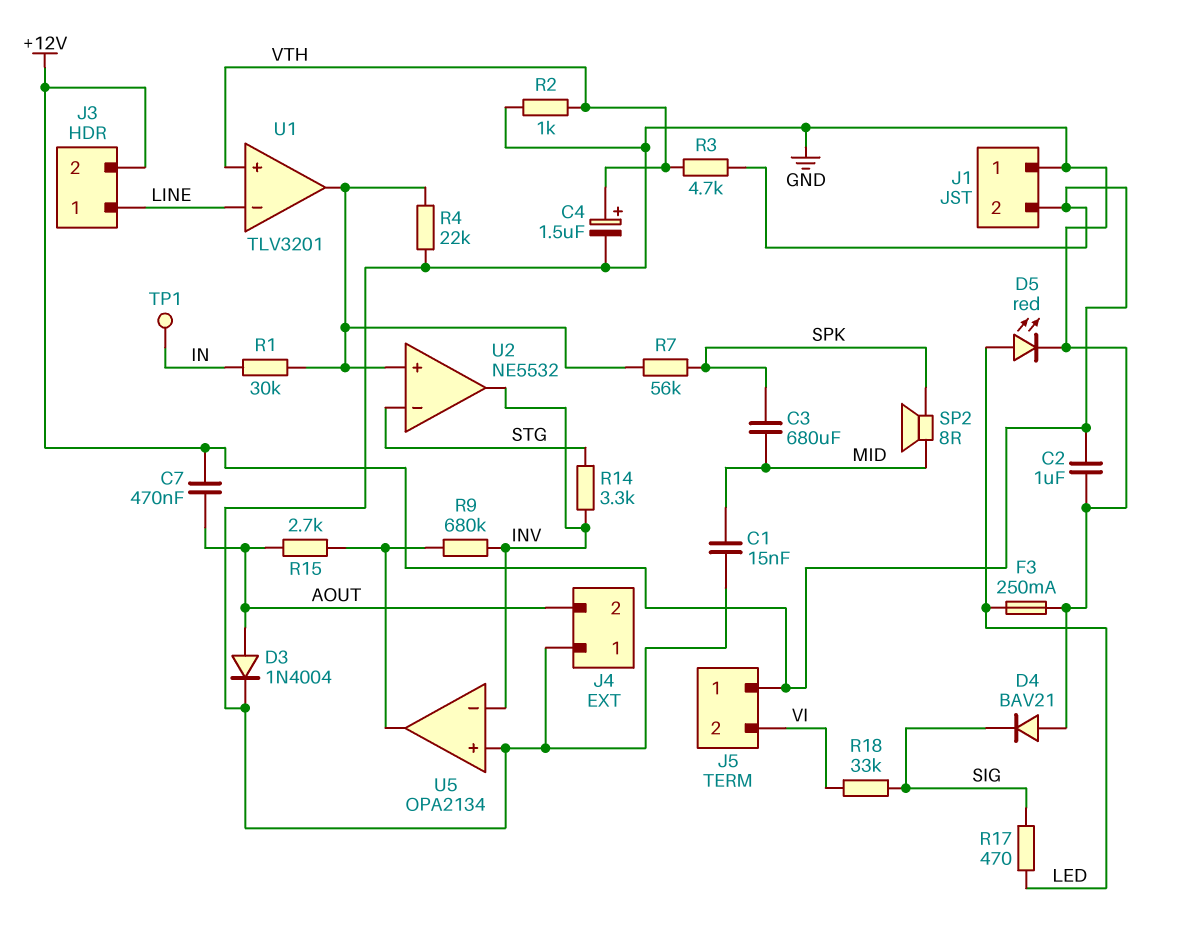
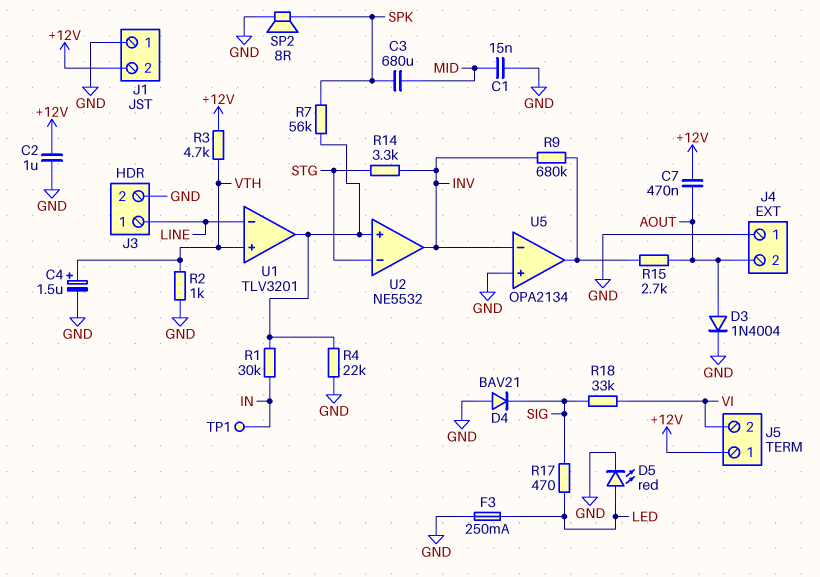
J3 pin 2: +12V -> GND
SP2: speaker 8R (MID, SPK) -> speaker 8R (GND, SPK)

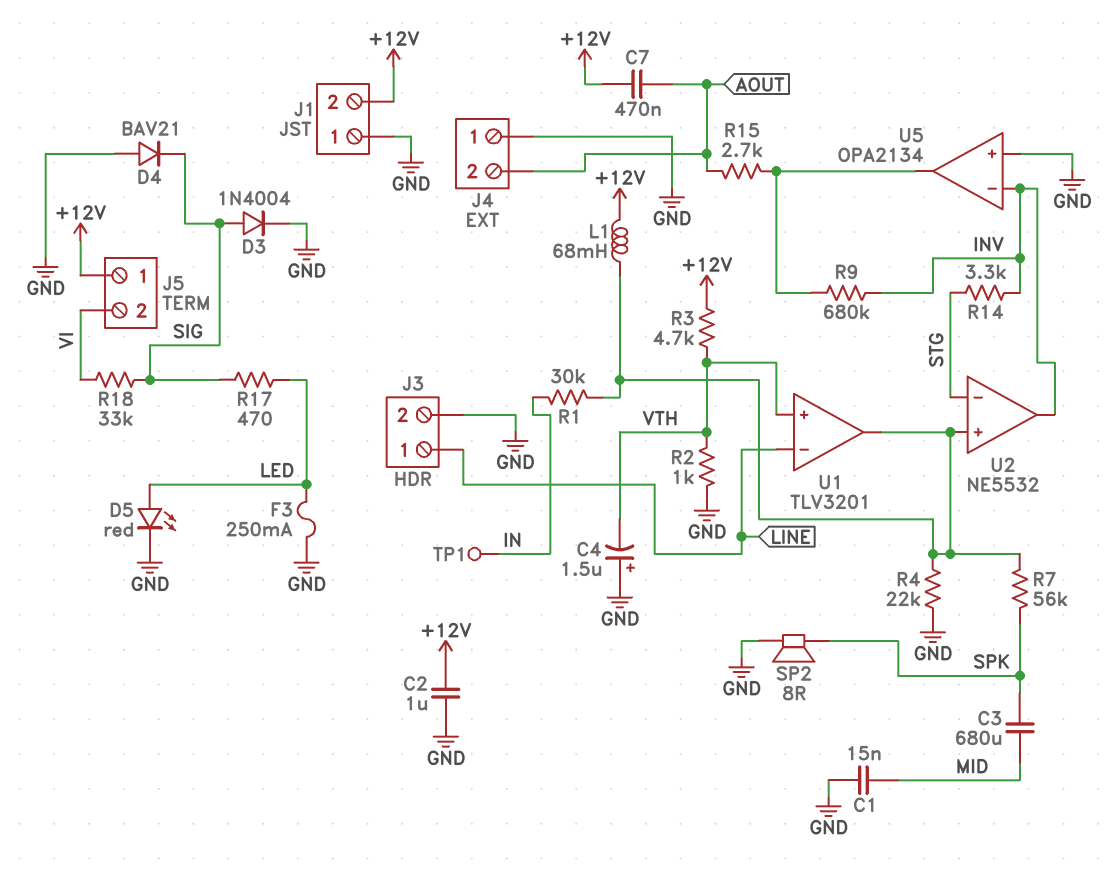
C4: 1.5uF (plus VTH, minus GND) -> 1.5uF (plus GND, minus VTH)
D3: diode 1N4004 (A AOUT, K GND) -> diode 1N4004 (A SIG, K GND)
L1: none -> 68mH (+12V, U1/out)

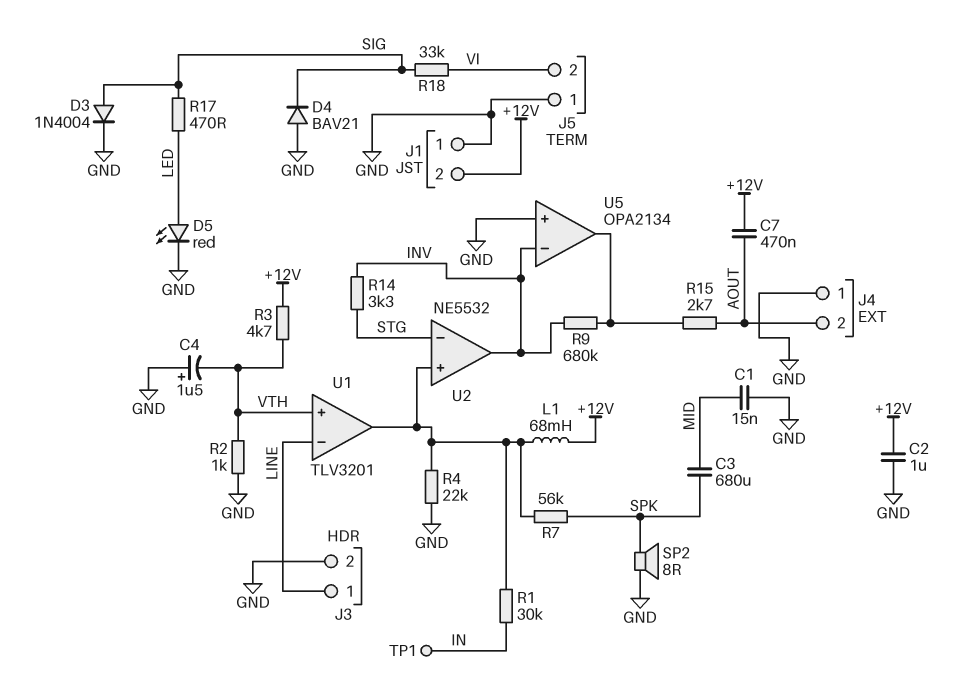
F3: 250mA (GND, LED) -> none
J5 pin 1: +12V -> GND

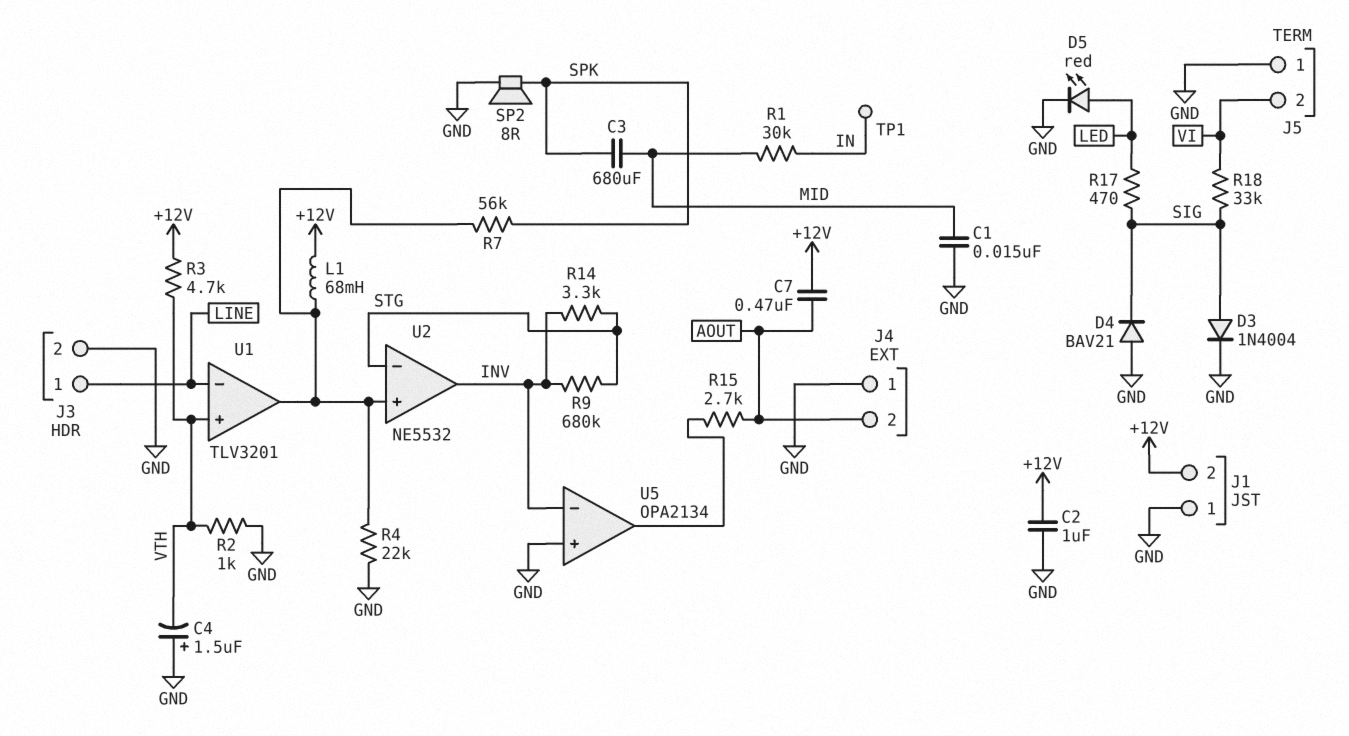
R1: 30k (IN, U1/out) -> 30k (IN, MID)
R9: 680k (INV, U5/out) -> 680k (INV, STG)

